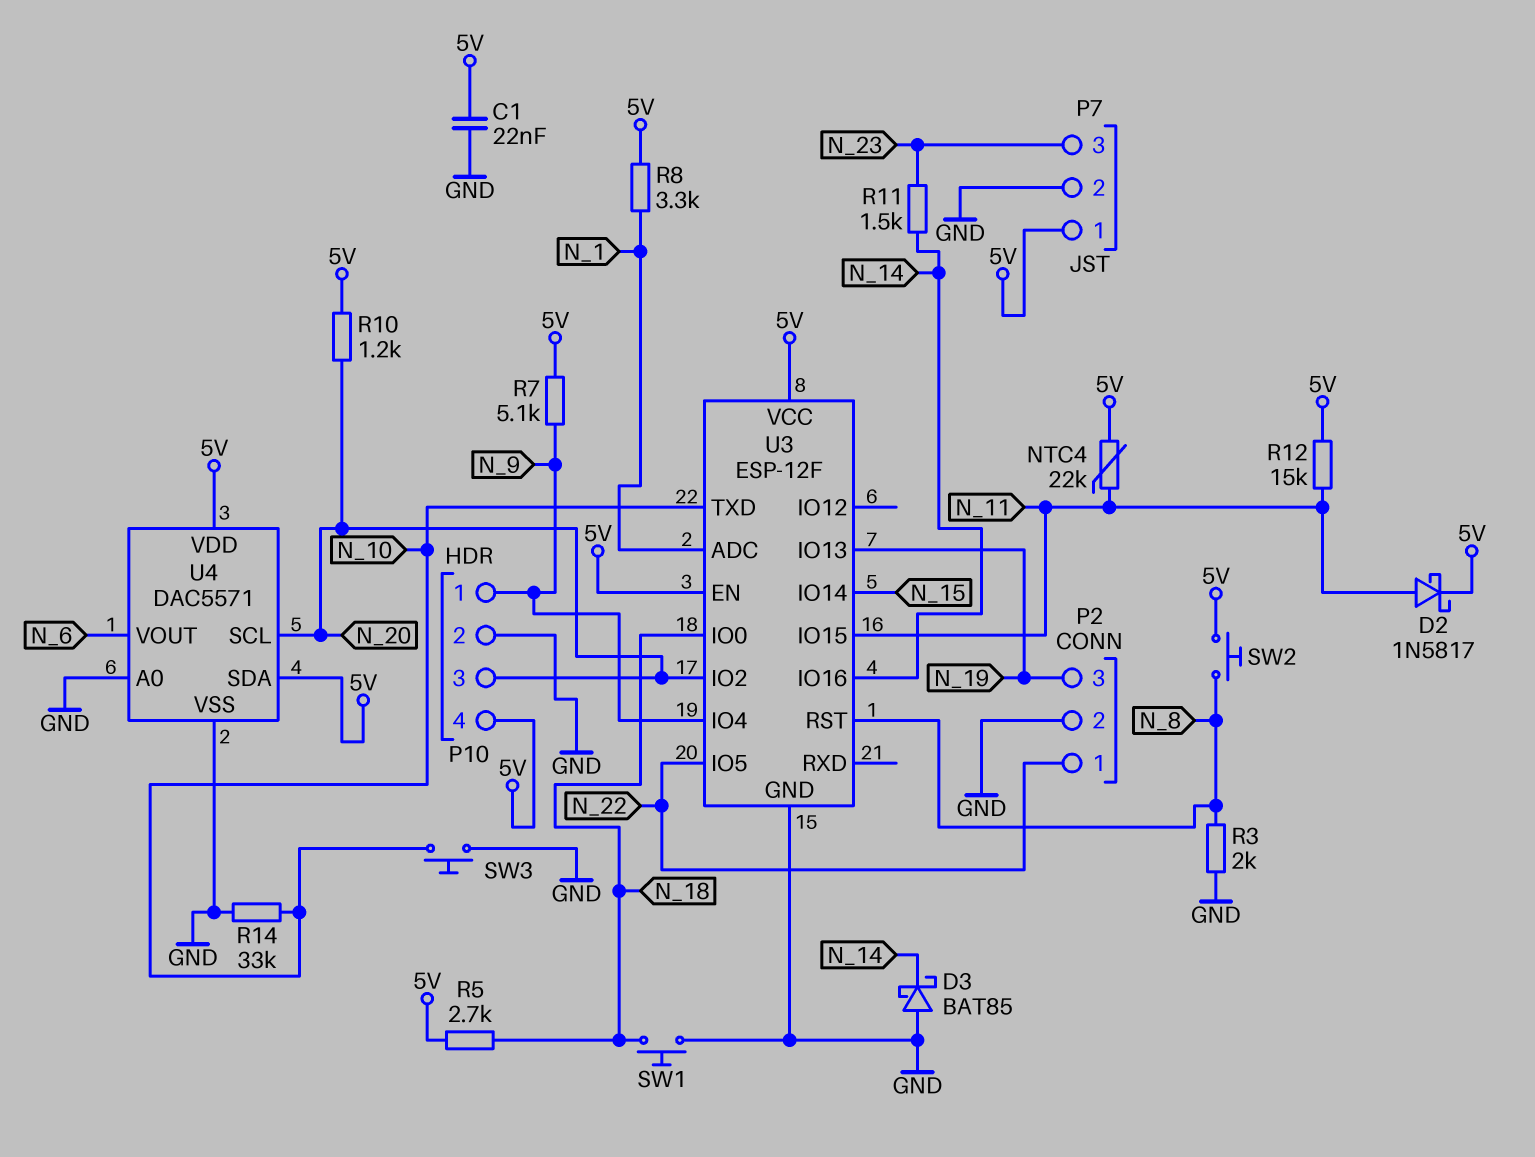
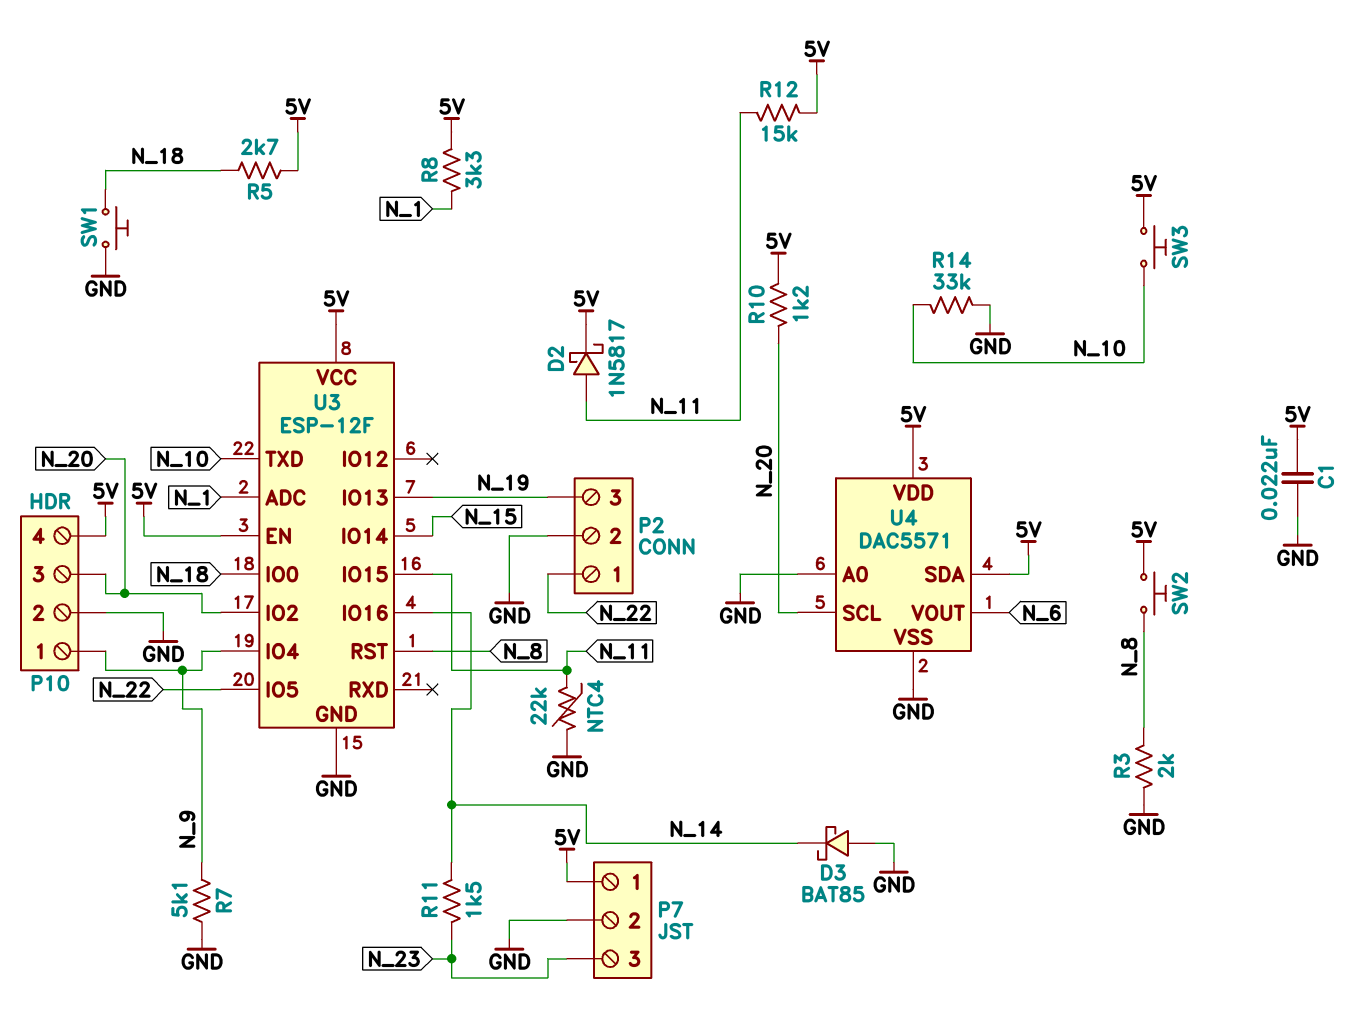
NTC4: 22k (5V, N_11) -> 22k (GND, N_11)
R7: 5.1k (5V, N_9) -> 5.1k (GND, N_9)
SW3: button (GND, N_10) -> button (5V, N_10)

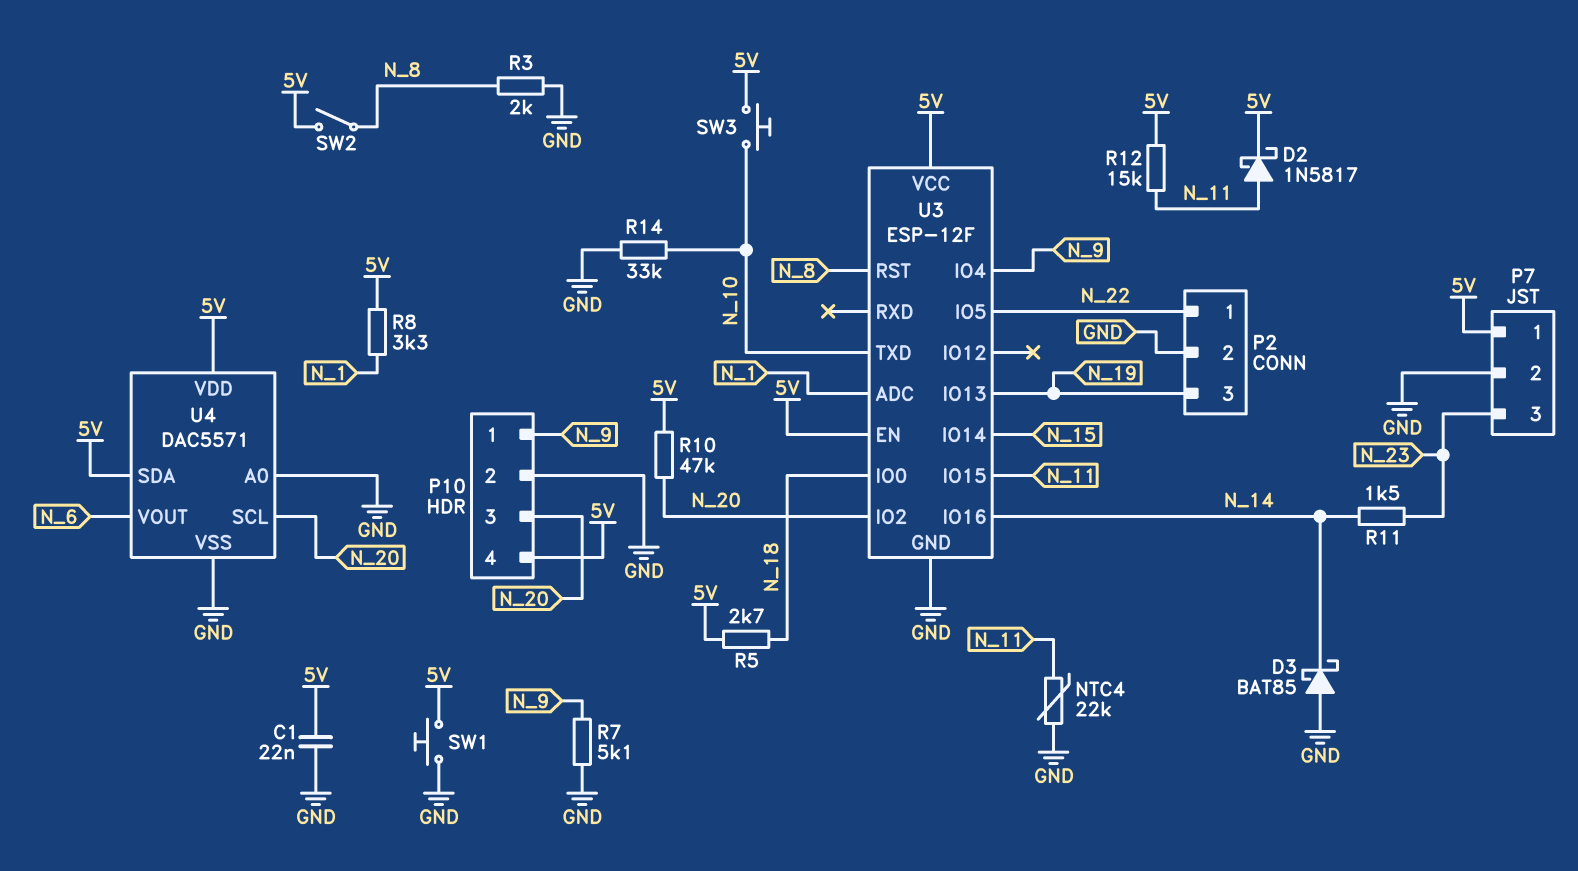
R10: 1.2k (5V, N_20) -> 47k (5V, N_20)
SW1: button (GND, N_18) -> button (5V, GND)
SW2: button (5V, N_8) -> switch (5V, N_8)

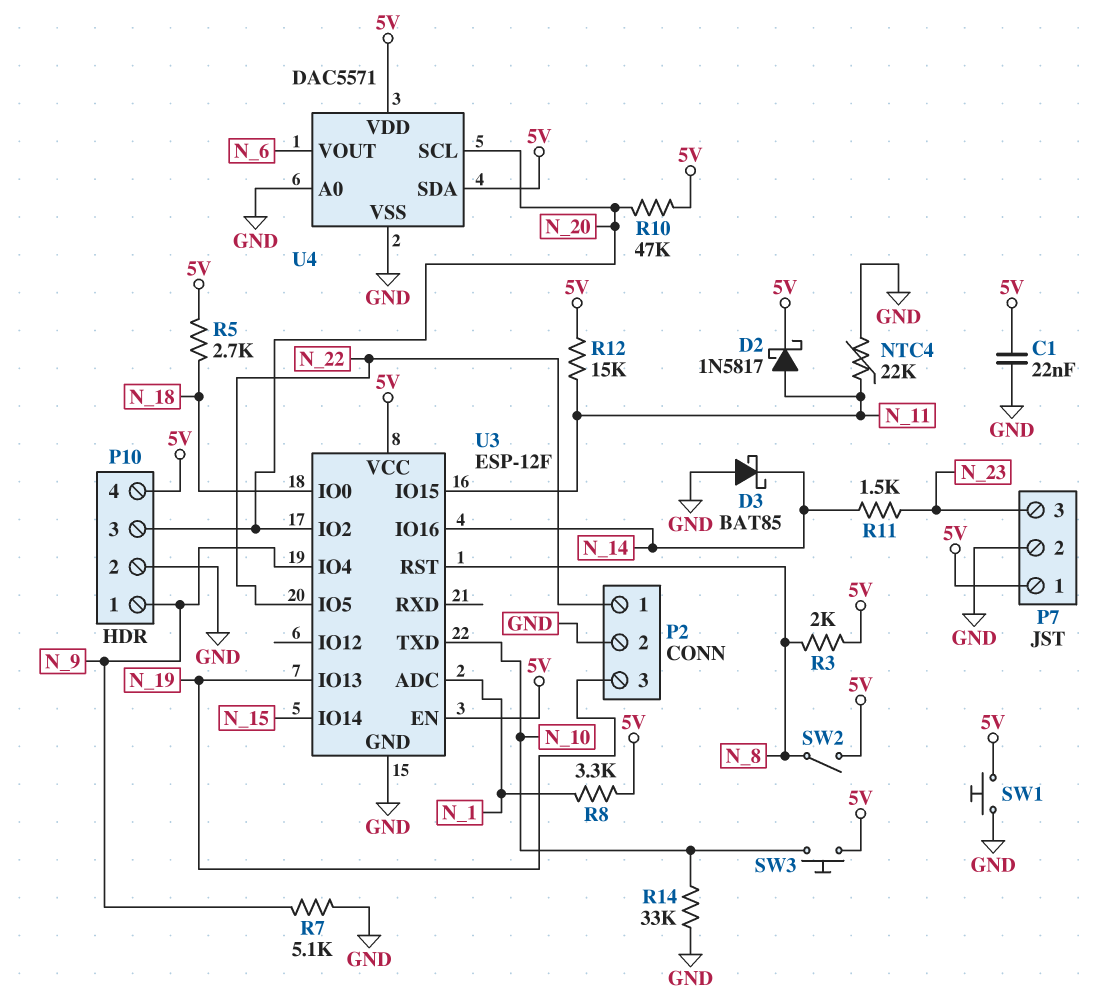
R3: 2k (GND, N_8) -> 2k (5V, N_8)

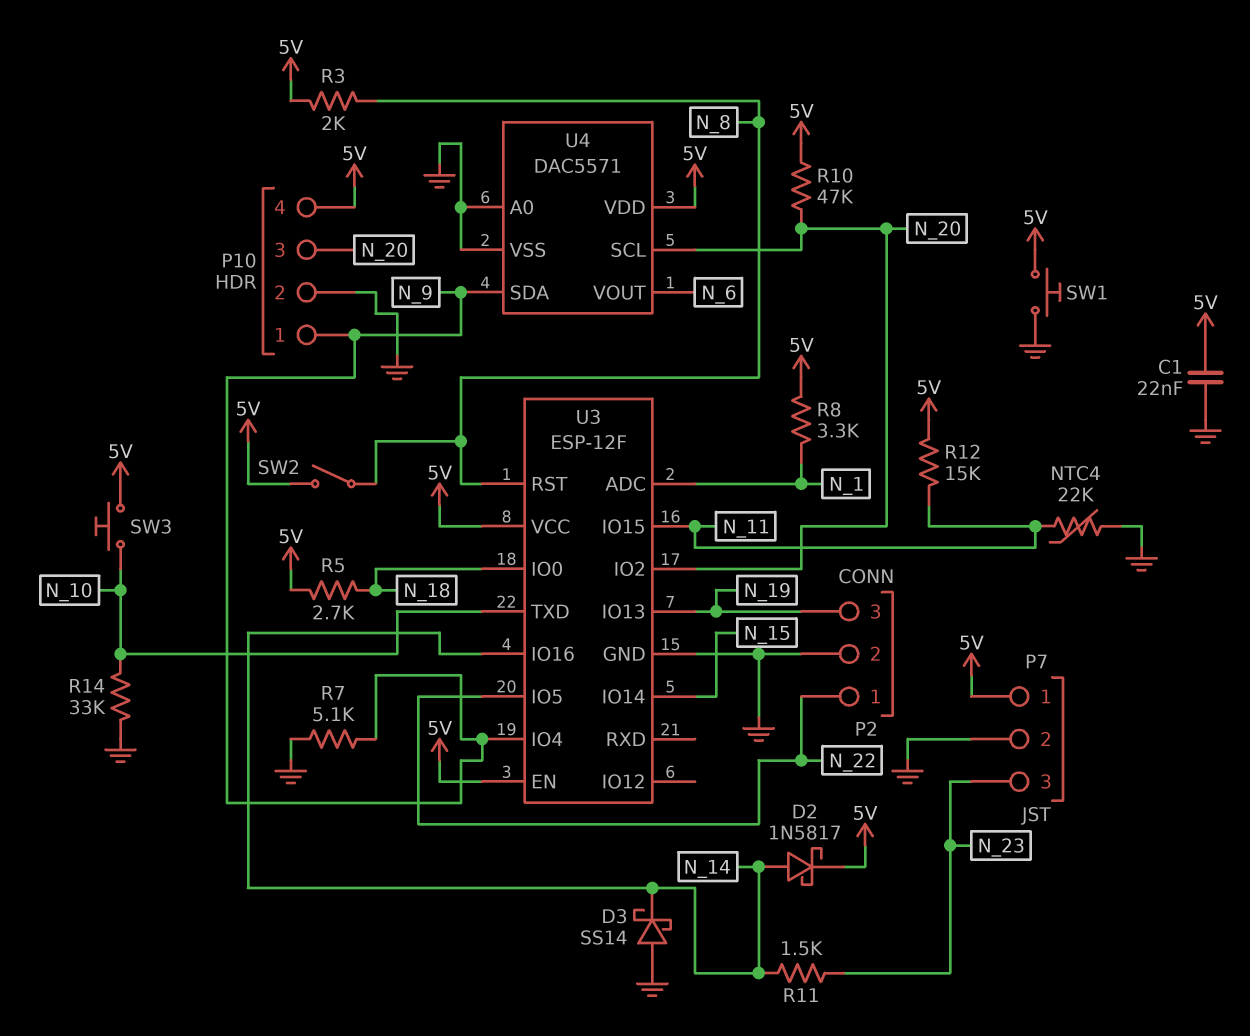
D2: schottky 1N5817 (A N_11, K 5V) -> schottky 1N5817 (A N_14, K 5V)
D3: schottky BAT85 (A GND, K N_14) -> schottky SS14 (A GND, K N_14)
U4 pin SDA: 5V -> N_9

